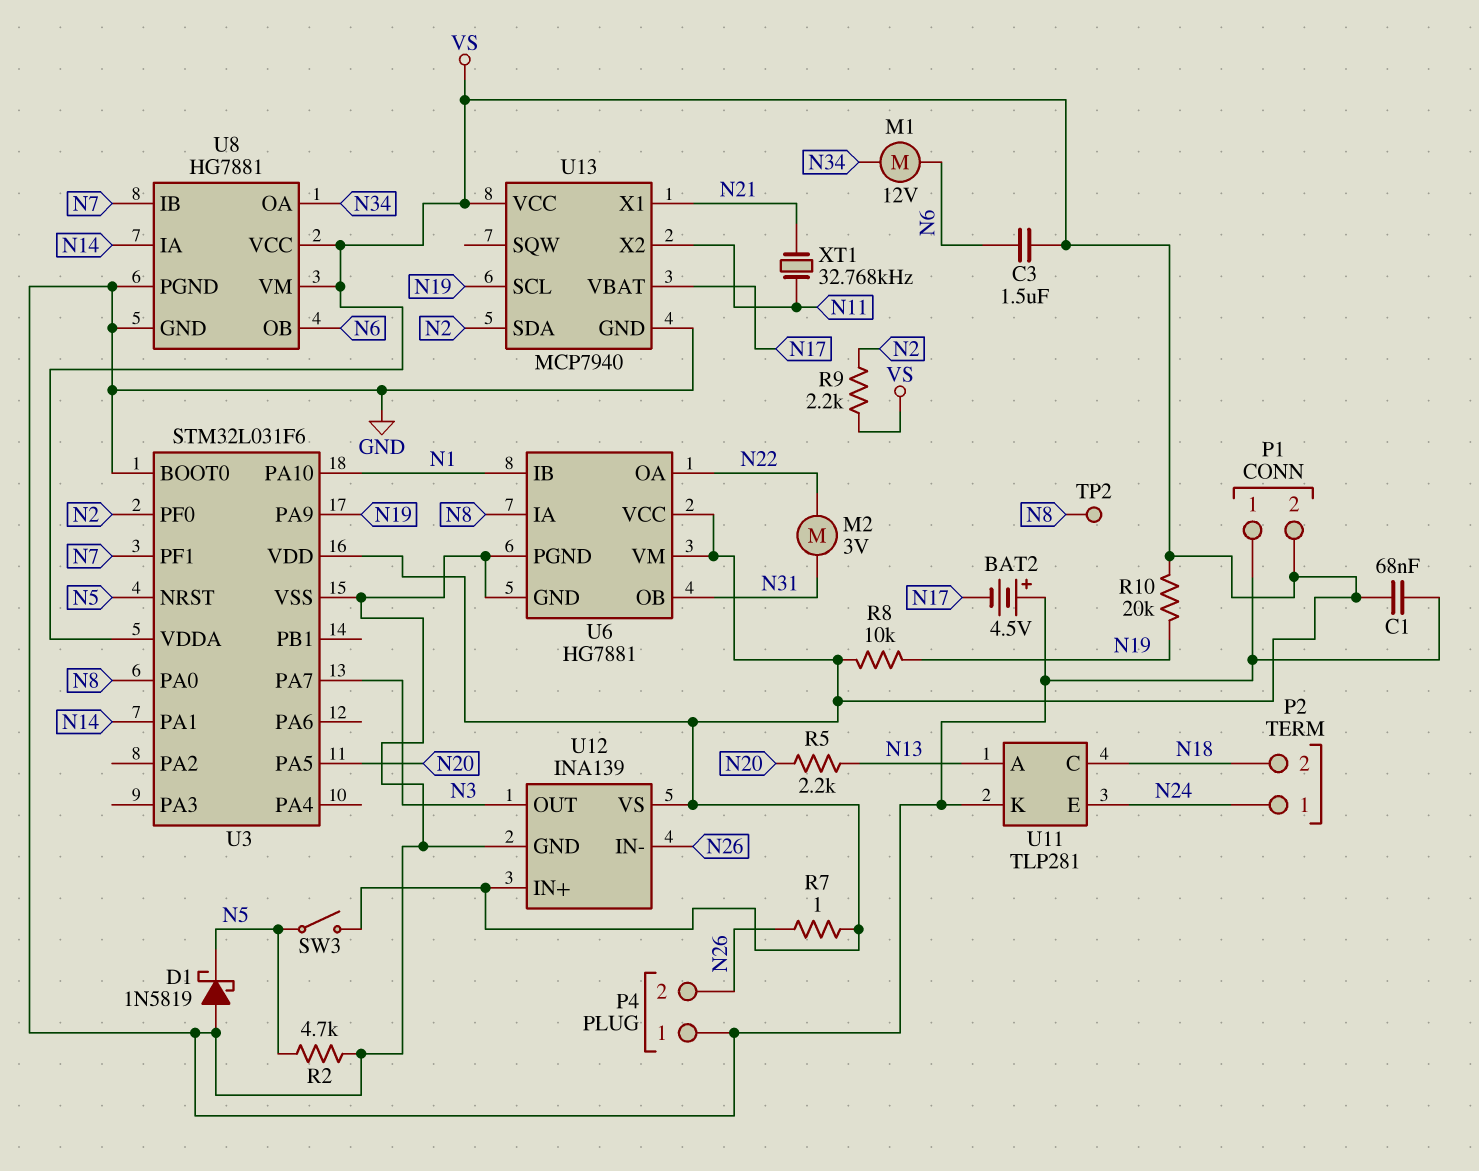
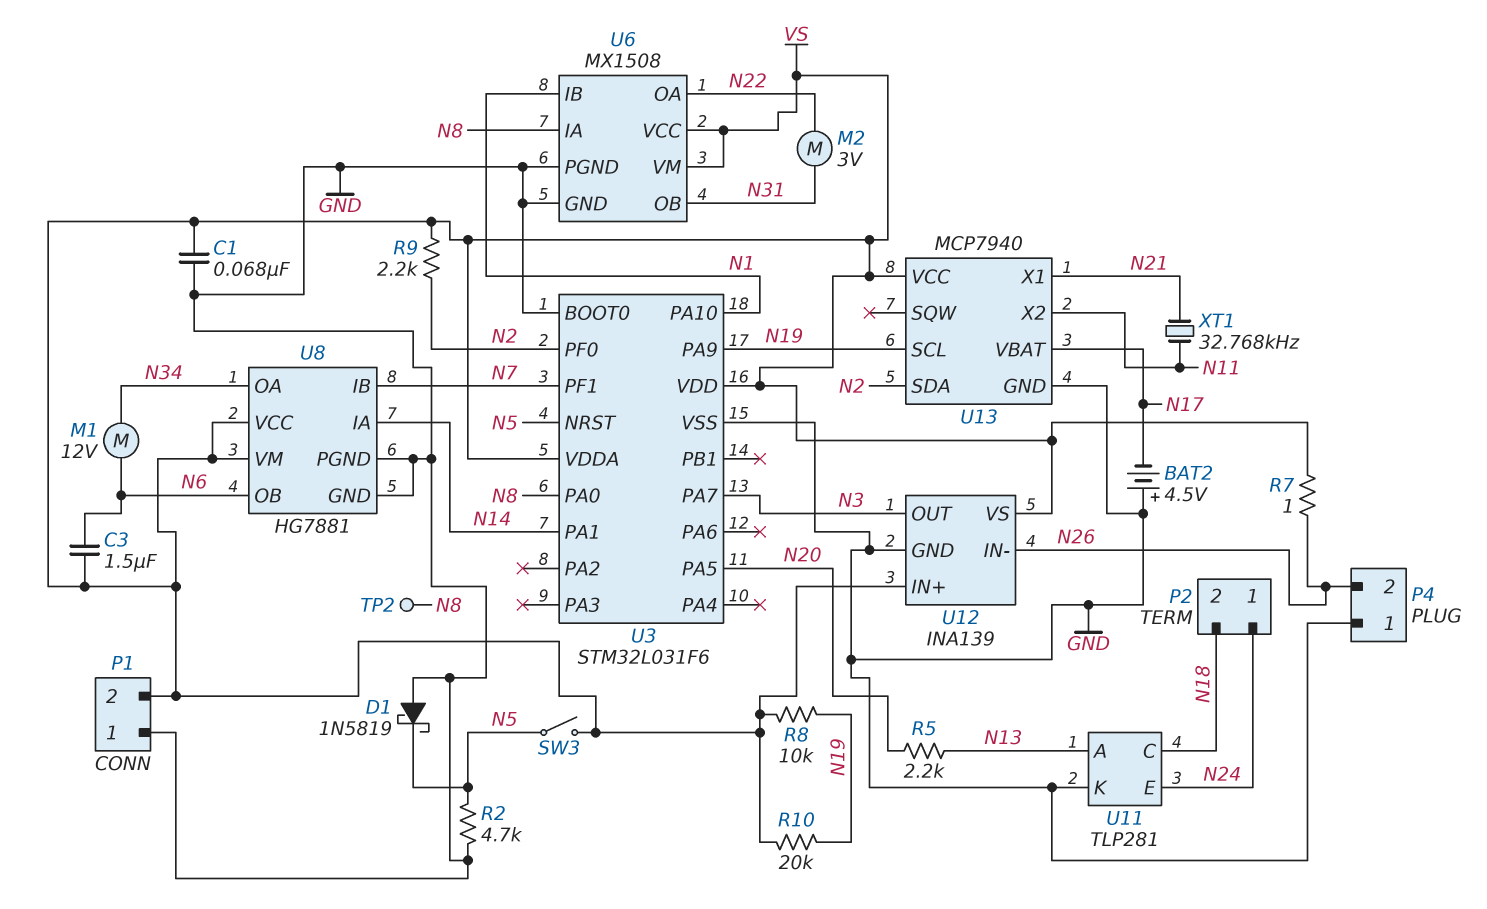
U6: HG7881 -> MX1508

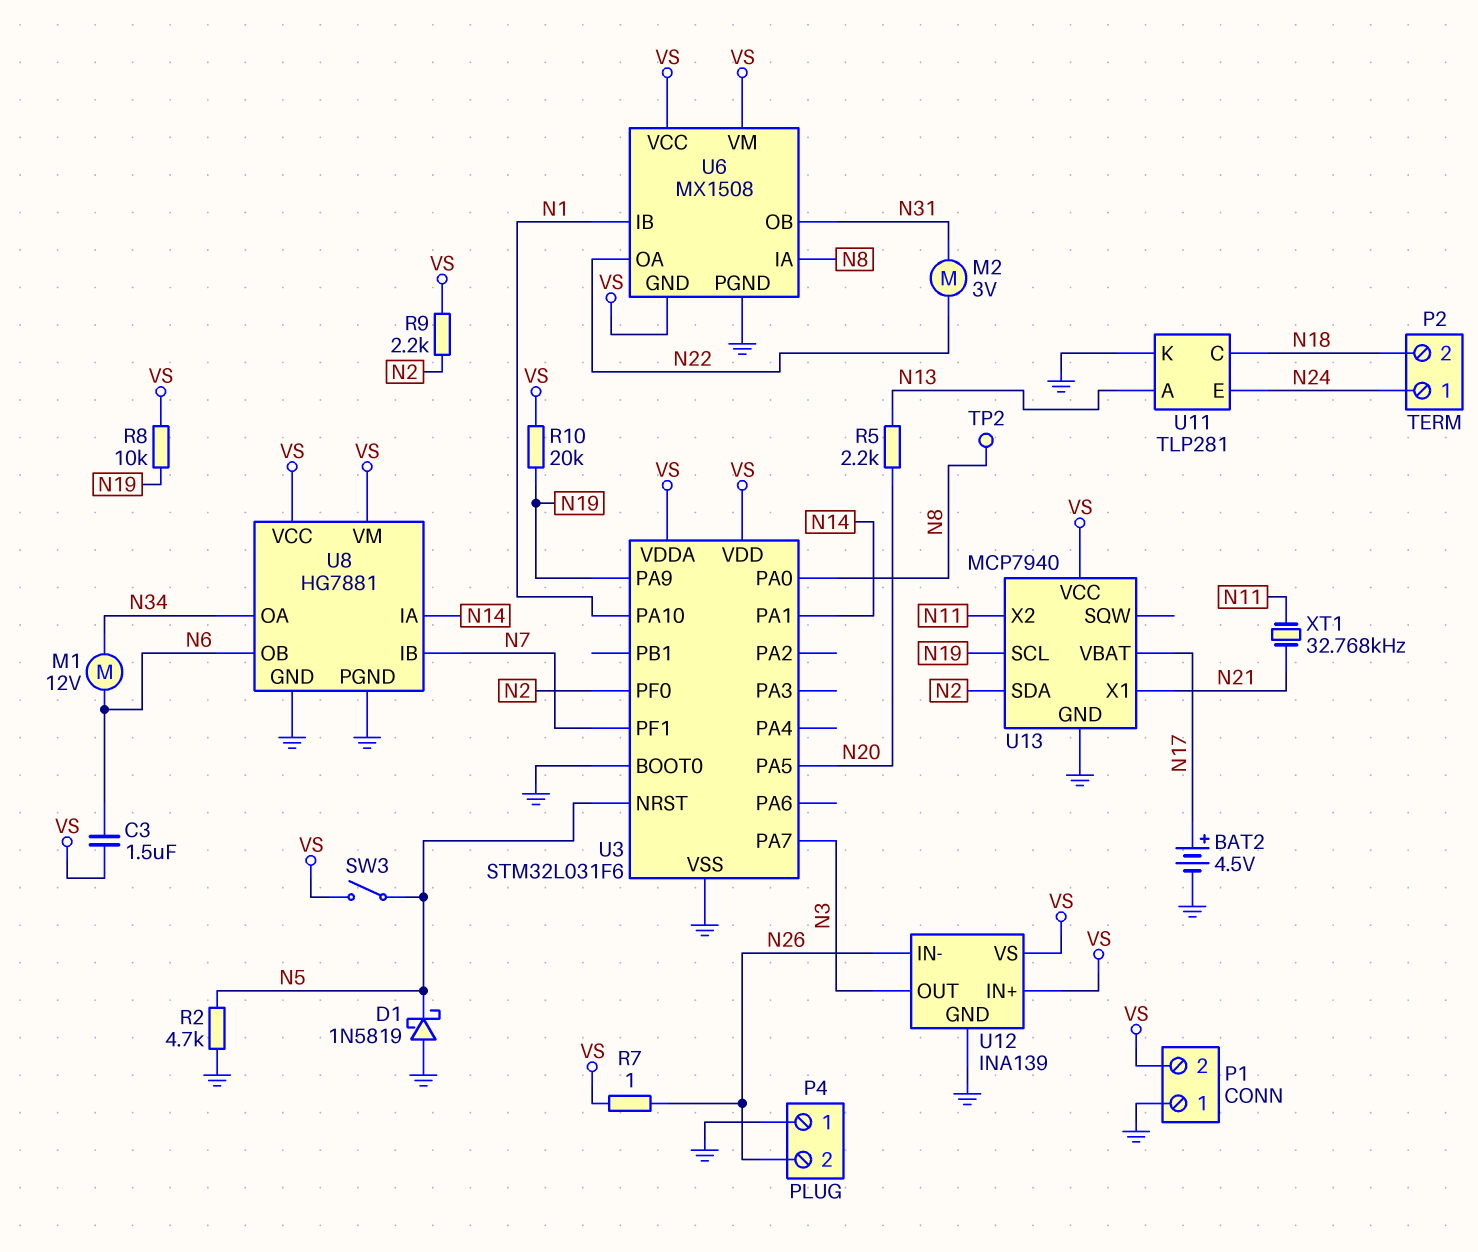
BAT2: 4.5V (plus GND, minus N17) -> 4.5V (plus N17, minus GND)
C1: 68nF (GND, VS) -> none
U6 pin GND: GND -> VS

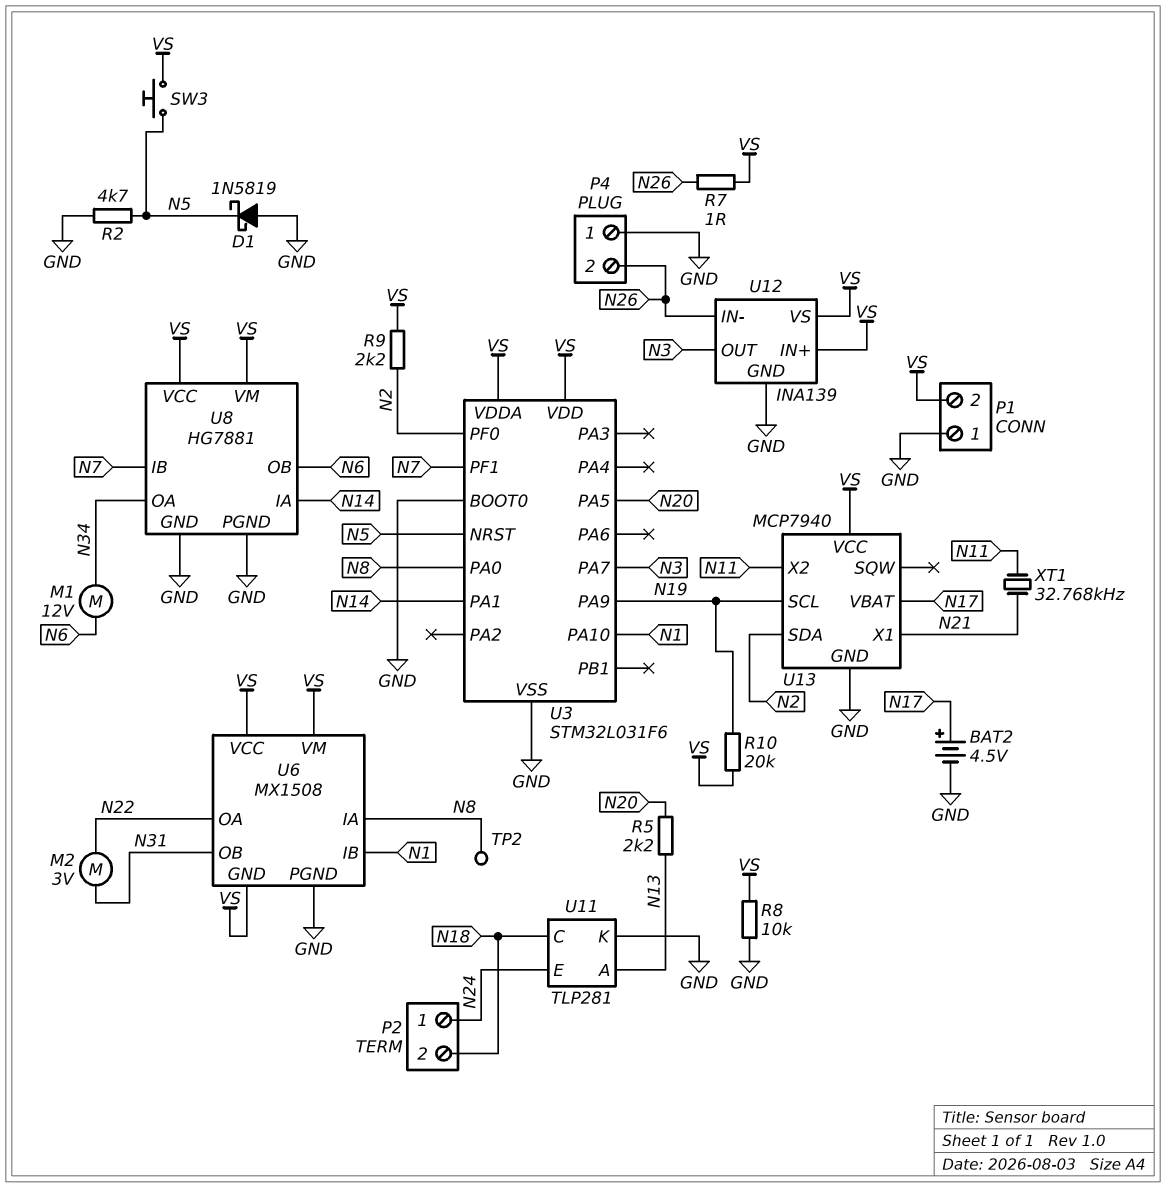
C3: 1.5uF (N6, VS) -> none
R8: 10k (N19, VS) -> 10k (GND, VS)
SW3: switch (N5, VS) -> button (N5, VS)

